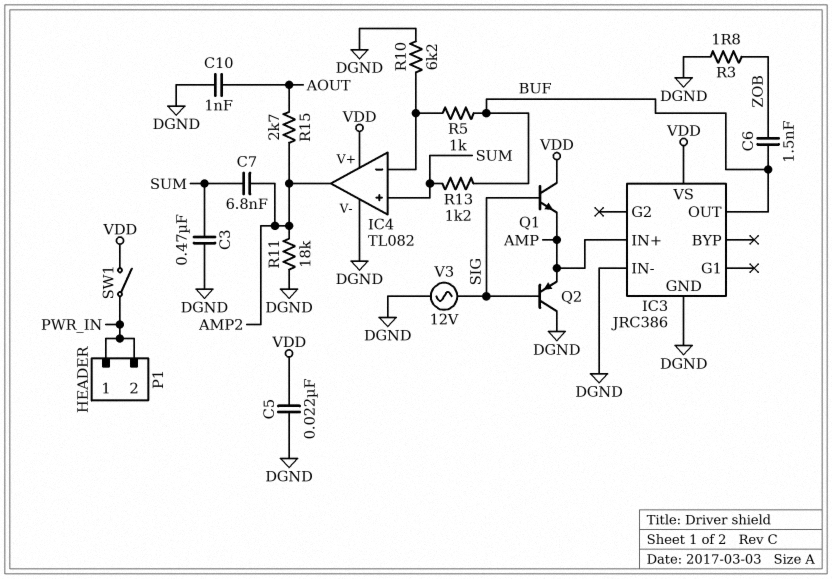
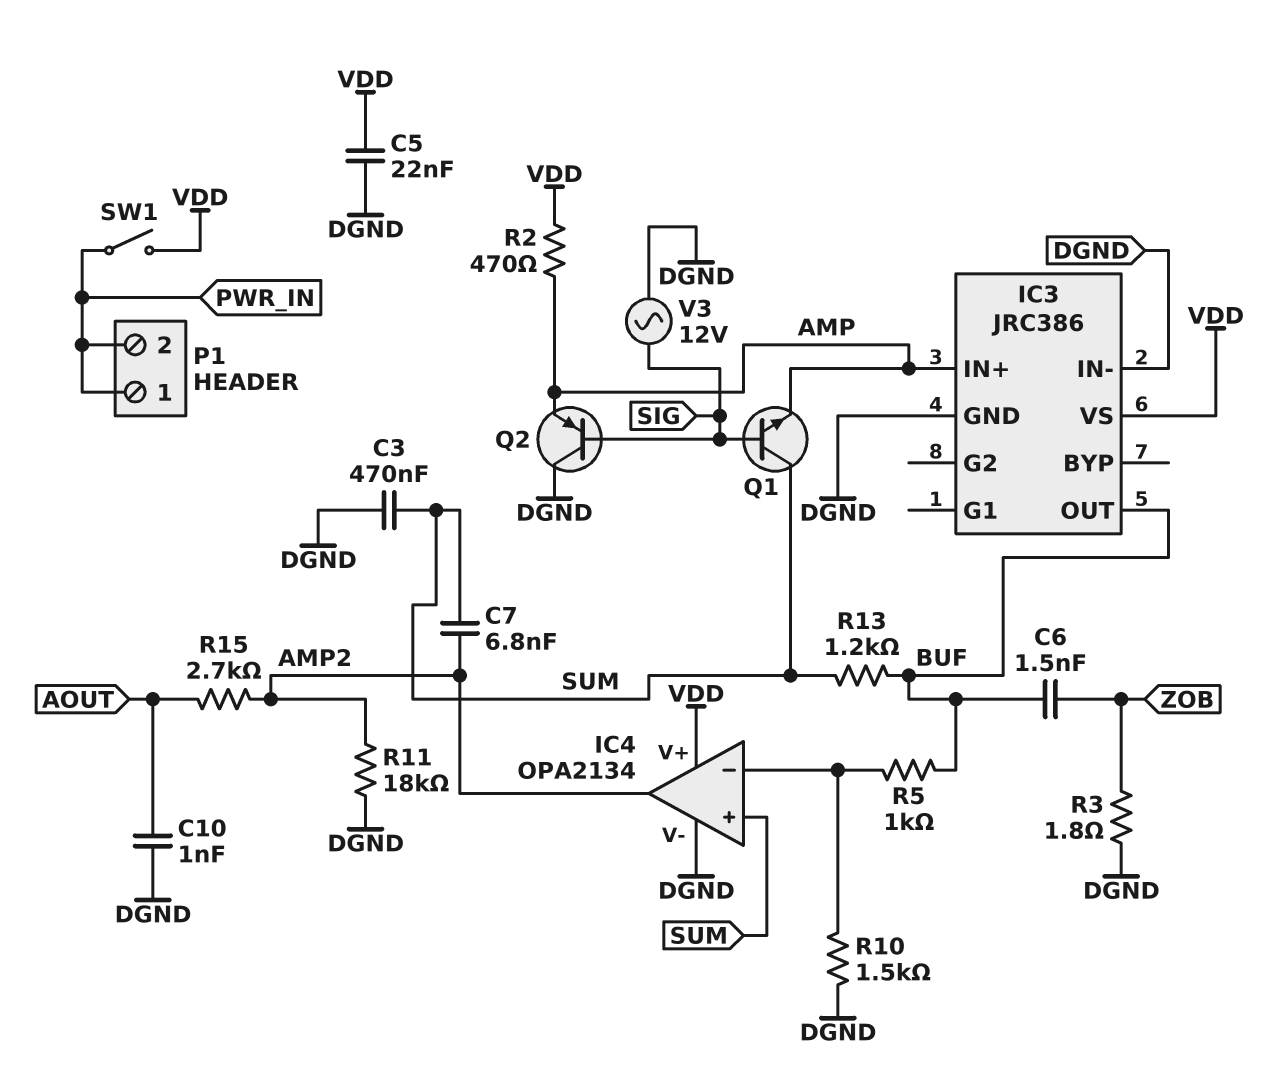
IC4: TL082 -> OPA2134
Q1: NPN (B SIG, C VDD, E AMP) -> NPN (B SIG, C SUM, E AMP)
R2: none -> 470 (AMP, VDD)
R10: 6.2k (DGND, IC4/in-) -> 1.5k (DGND, IC4/in-)

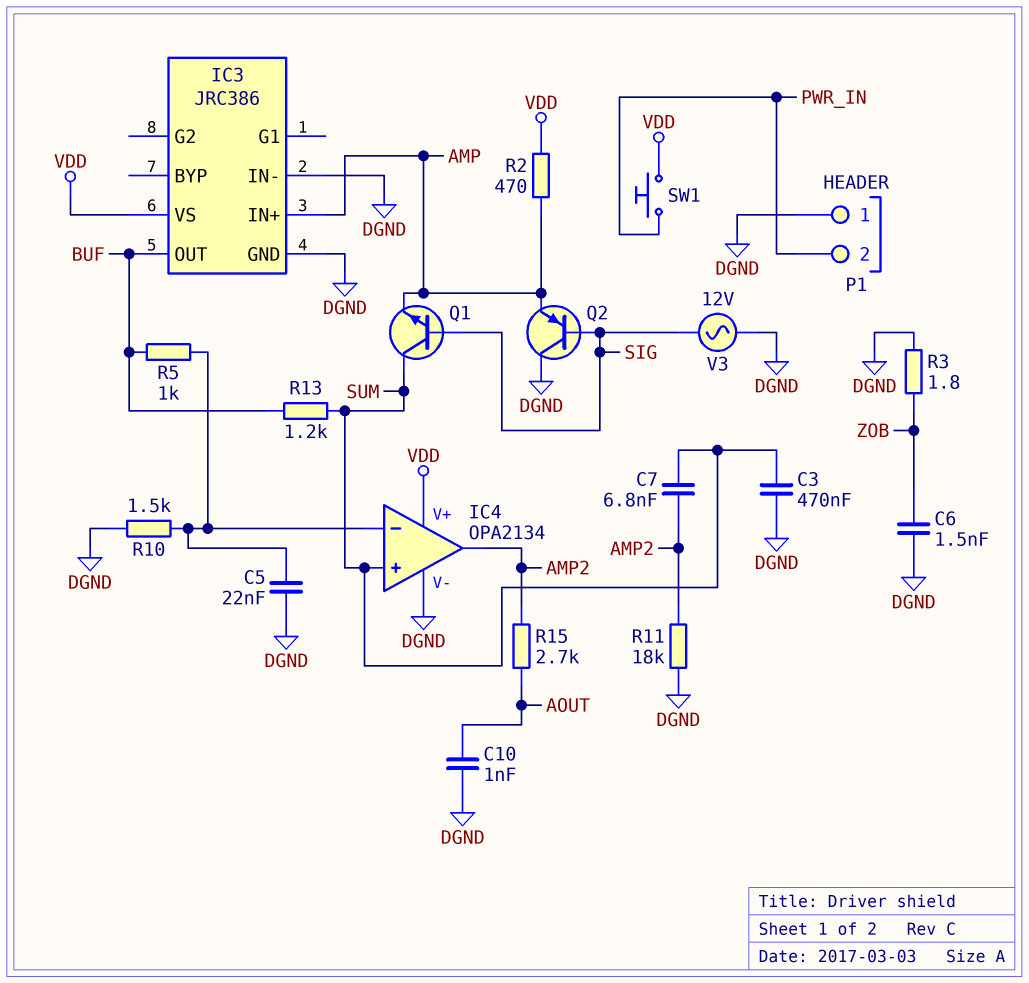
C5: 22nF (DGND, VDD) -> 22nF (DGND, IC4/in-)
C6: 1.5nF (BUF, ZOB) -> 1.5nF (DGND, ZOB)
P1 pin 1: PWR_IN -> DGND
SW1: switch (PWR_IN, VDD) -> button (PWR_IN, VDD)

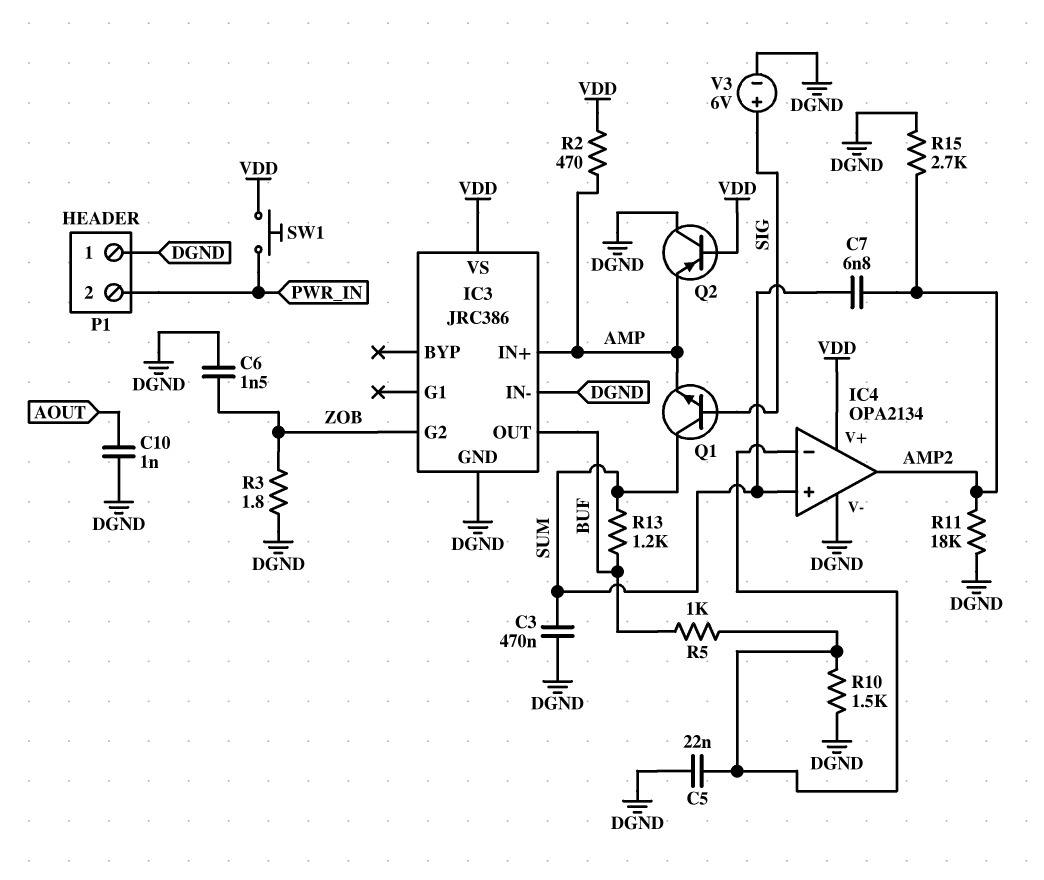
IC3 pin G2: none -> ZOB
Q2: PNP (B SIG, C DGND, E AMP) -> PNP (B VDD, C DGND, E AMP)
R15: 2.7k (AMP2, AOUT) -> 2.7k (AMP2, DGND)
V3: AC 12V (DGND, SIG) -> 6V (plus SIG, minus DGND)

